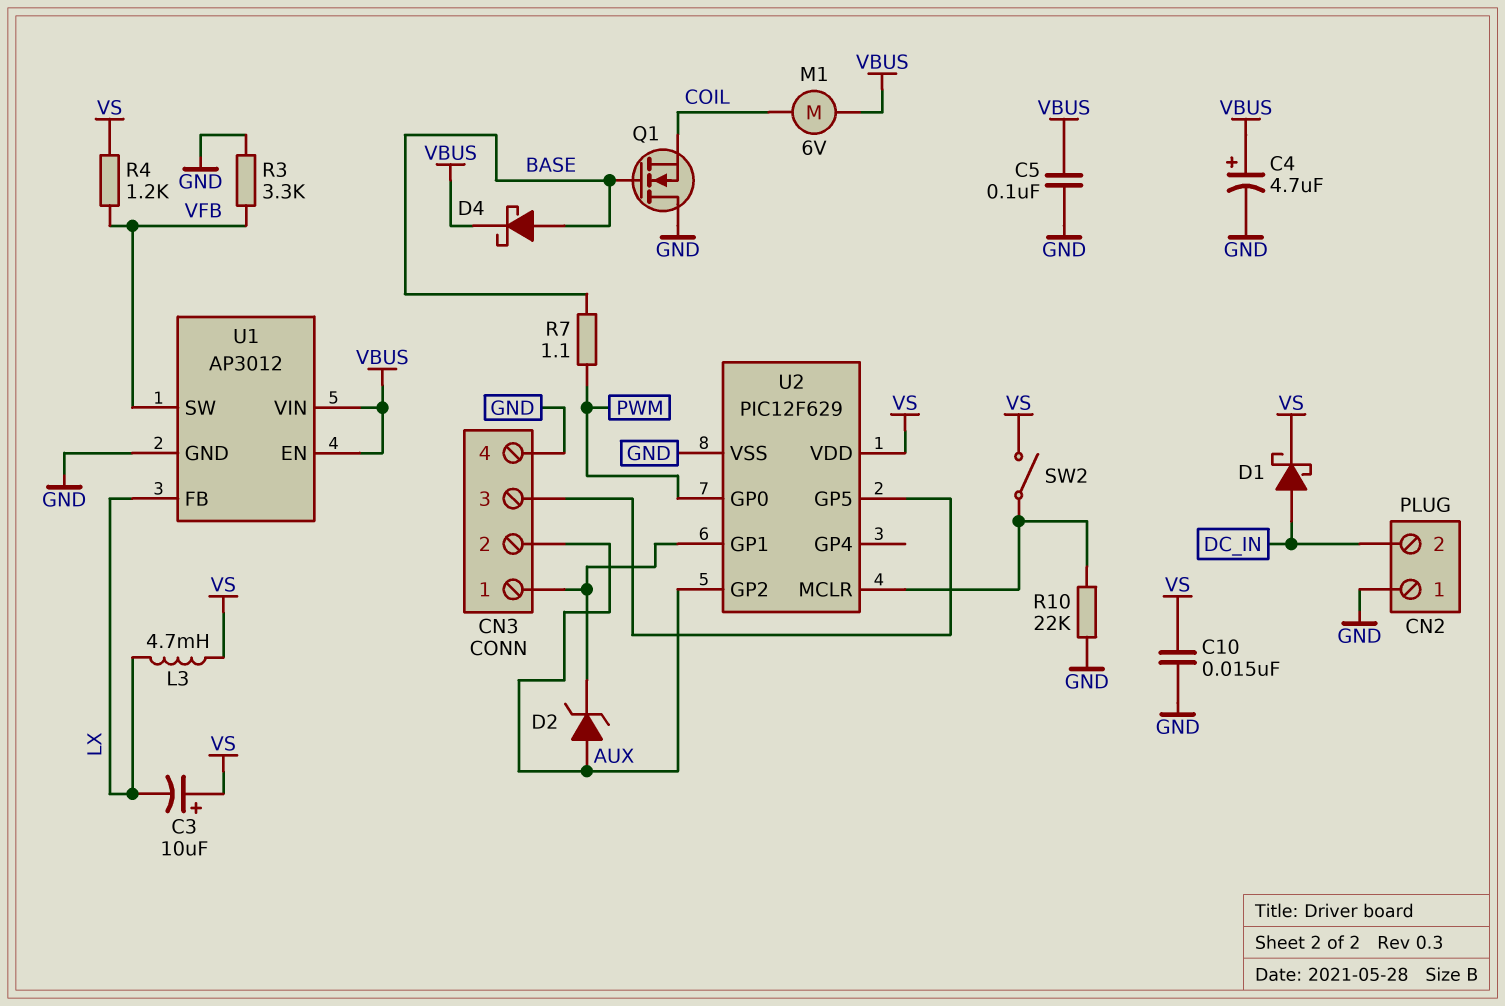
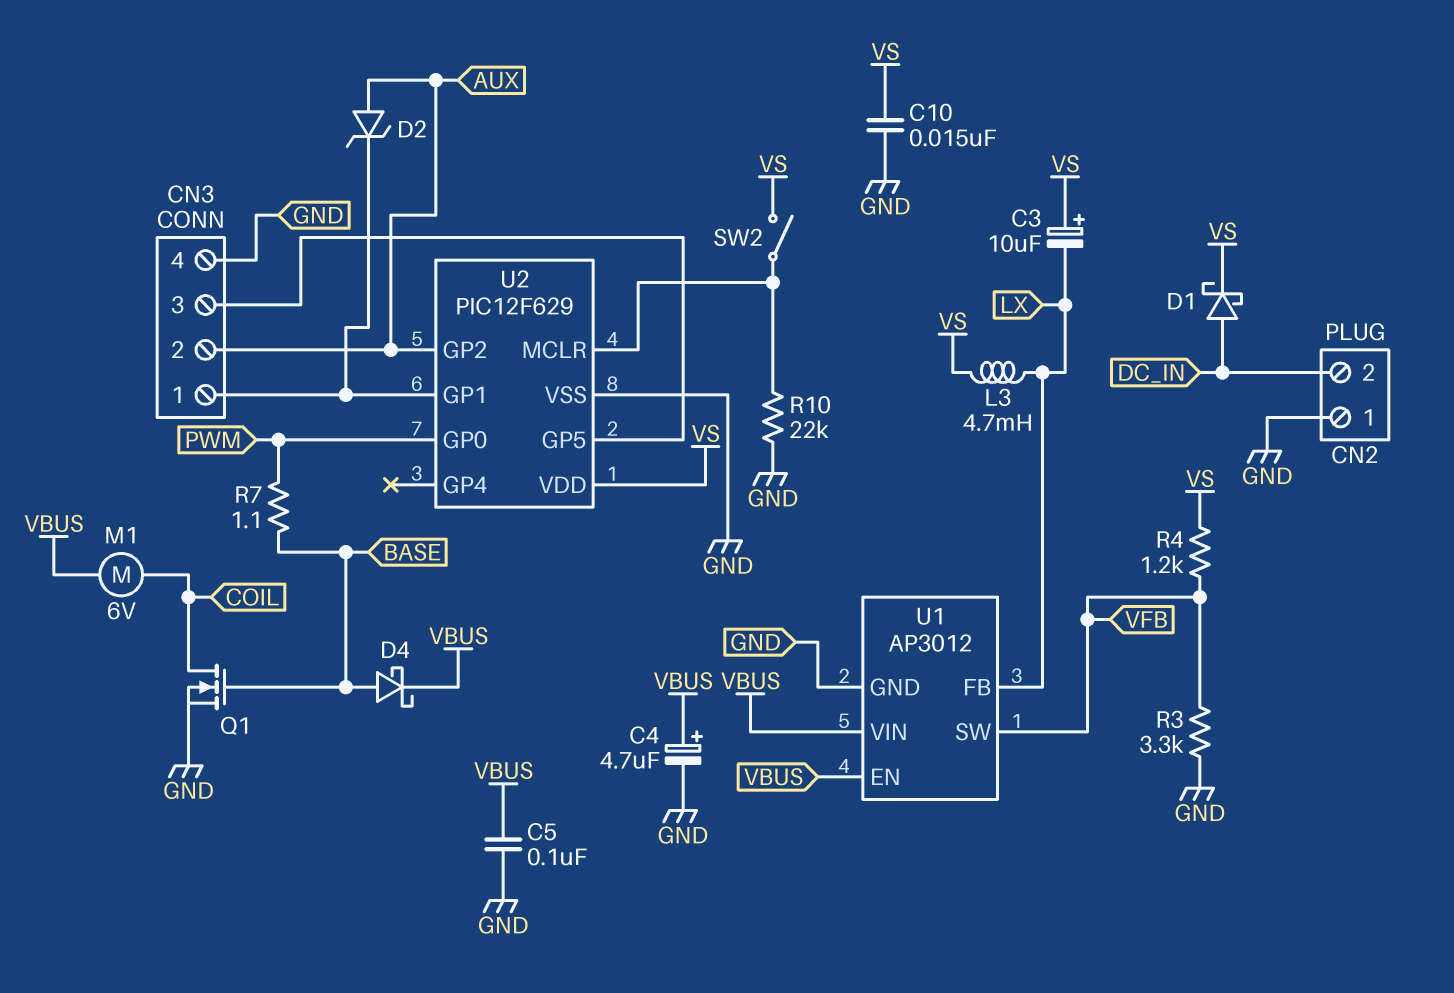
Q1: NMOS (G BASE, D GND, S COIL) -> NMOS (G BASE, D COIL, S GND)

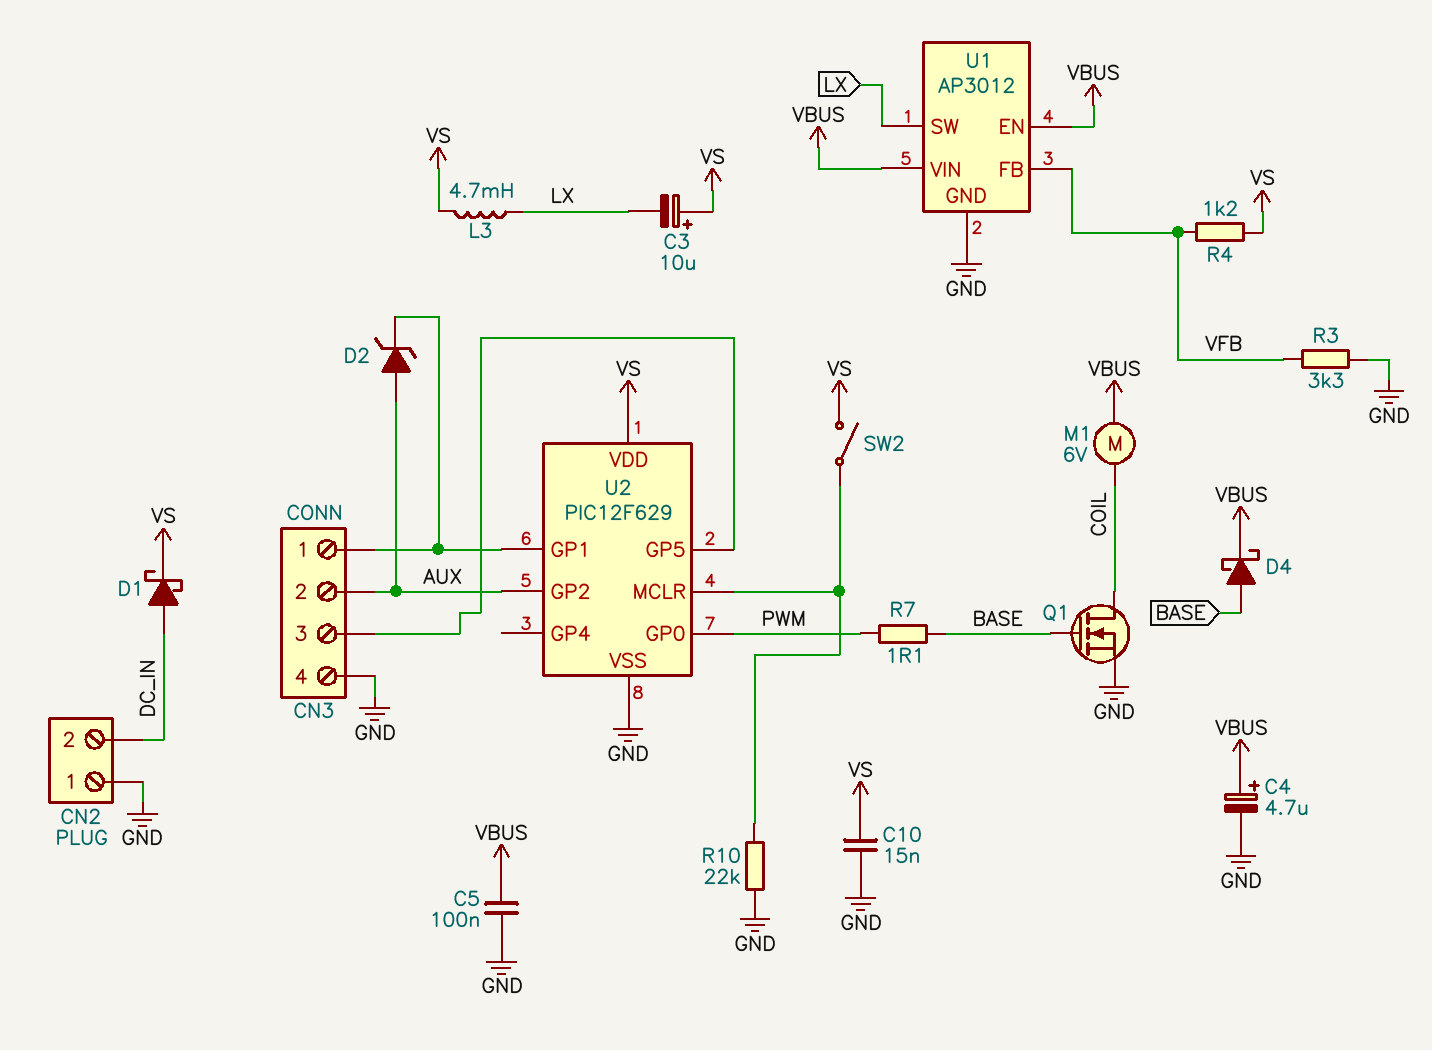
U1 pin FB: LX -> VFB
U1 pin SW: VFB -> LX

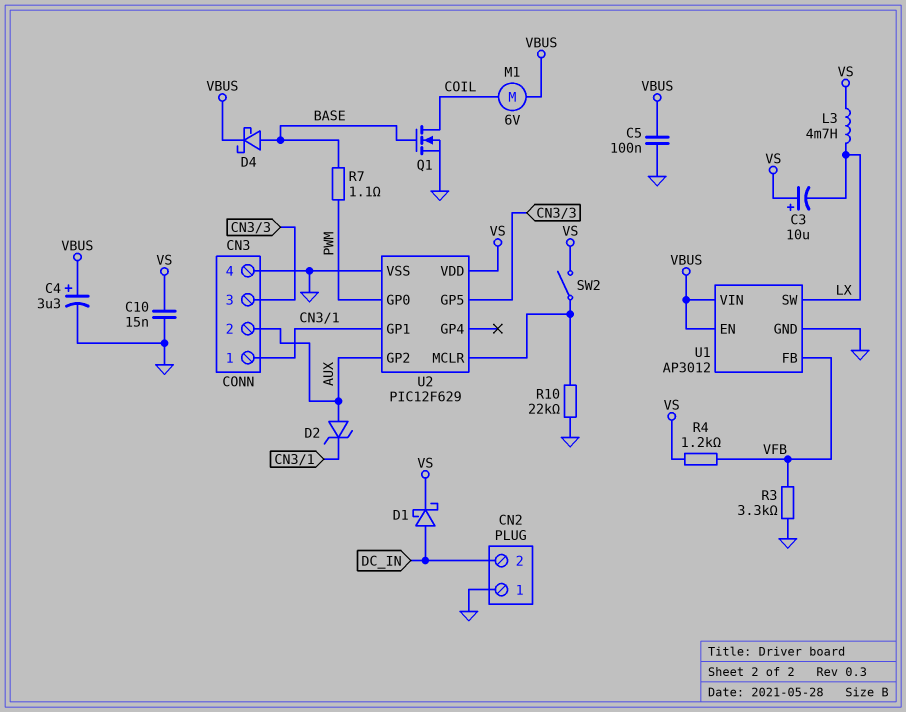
C4: 4.7uF (plus VBUS, minus GND) -> 3.3uF (plus VBUS, minus GND)

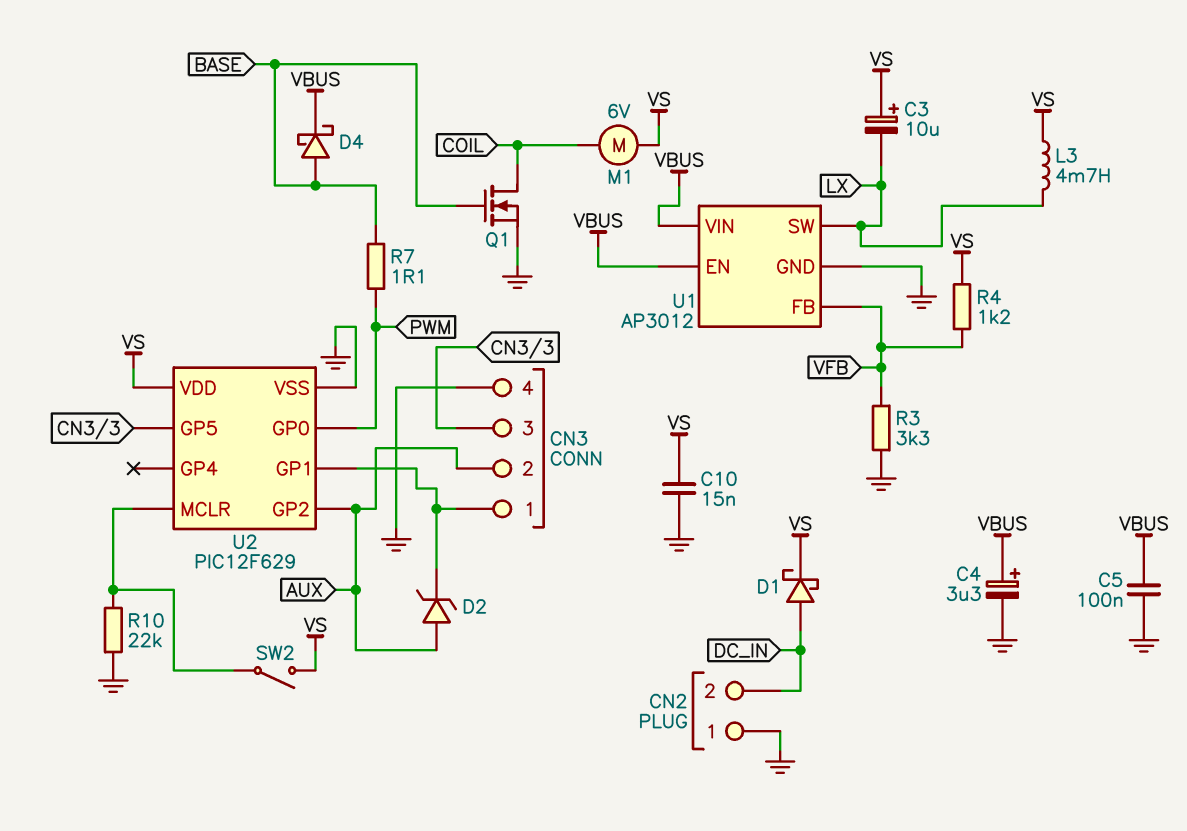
M1: motor 6V (COIL, VBUS) -> motor 6V (COIL, VS)

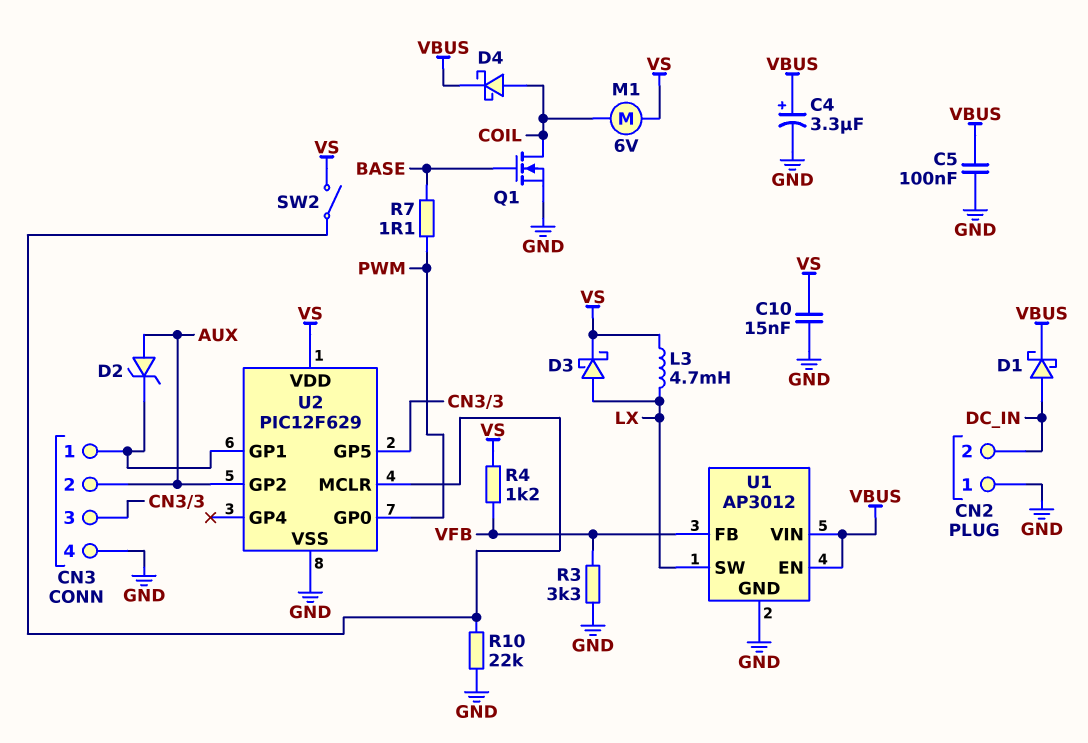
C3: 10uF (plus VS, minus LX) -> none
D1: schottky (A DC_IN, K VS) -> schottky (A DC_IN, K VBUS)
D3: none -> schottky (A LX, K VS)
D4: schottky (A BASE, K VBUS) -> schottky (A COIL, K VBUS)

